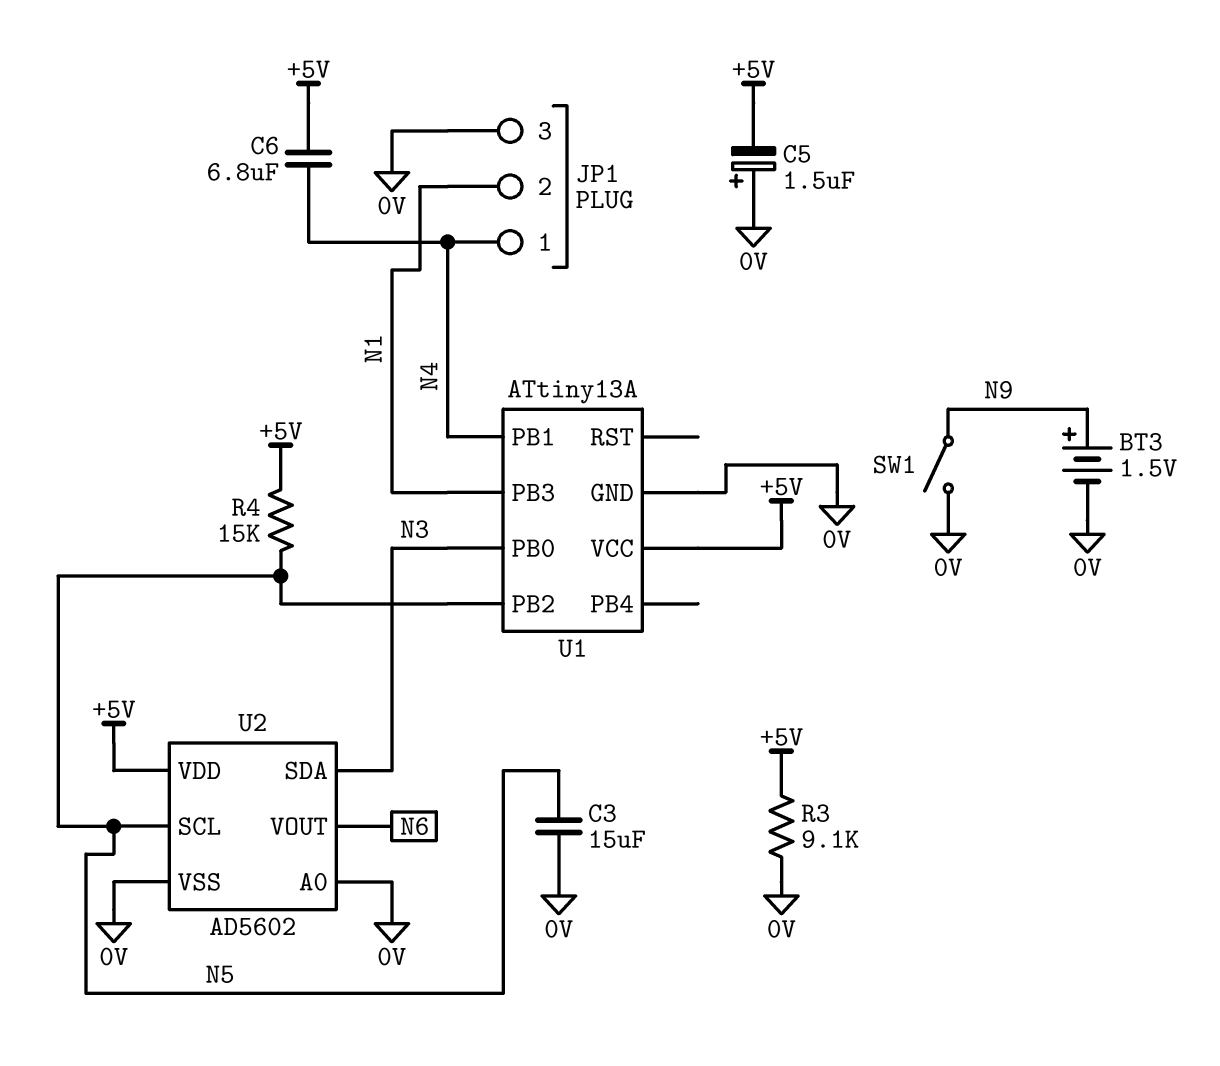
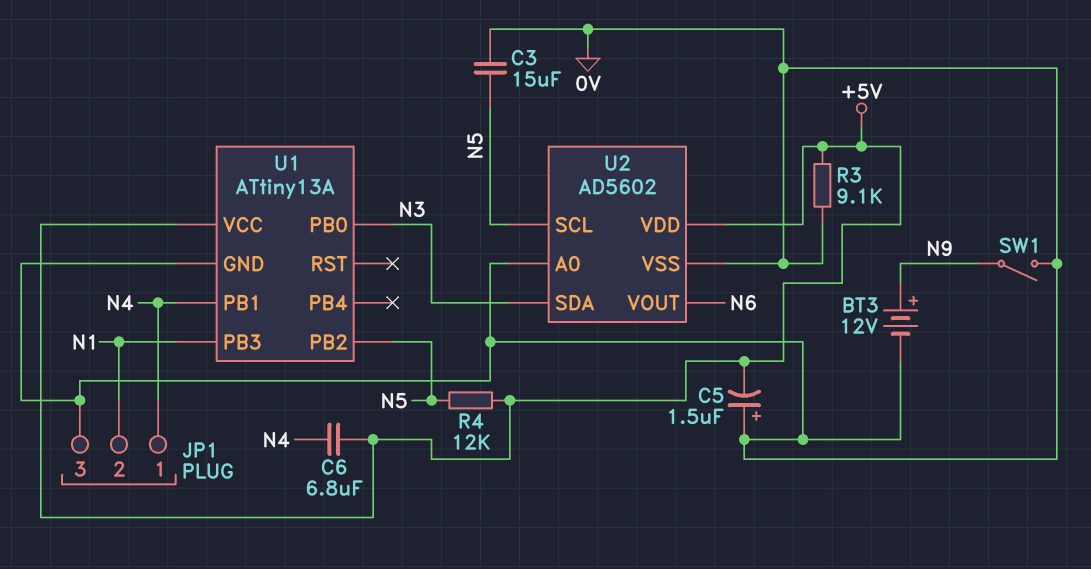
BT3: 1.5V (plus N9, minus 0V) -> 12V (plus N9, minus 0V)
R4: 15k (+5V, N5) -> 12k (+5V, N5)

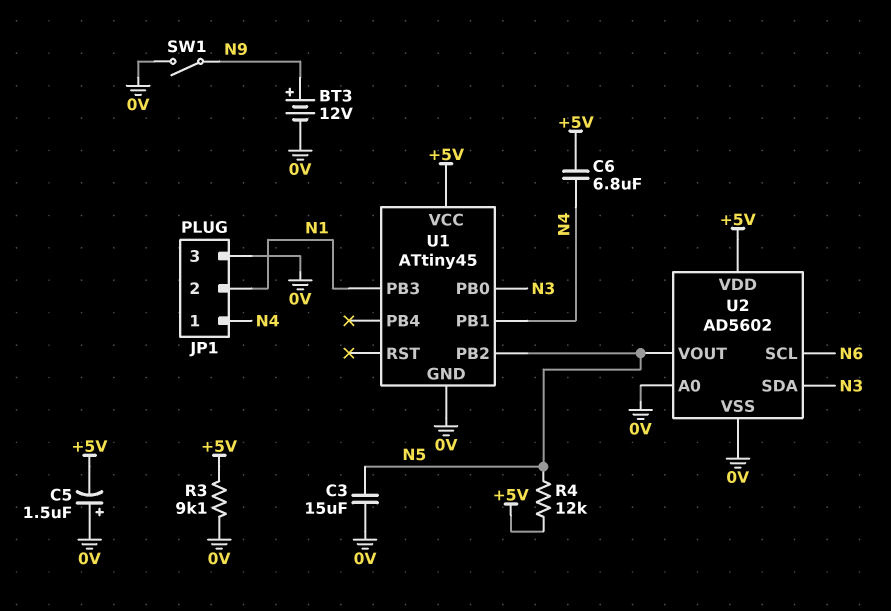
U1: ATtiny13A -> ATtiny45
U2 pin SCL: N5 -> N6
U2 pin VOUT: N6 -> N5

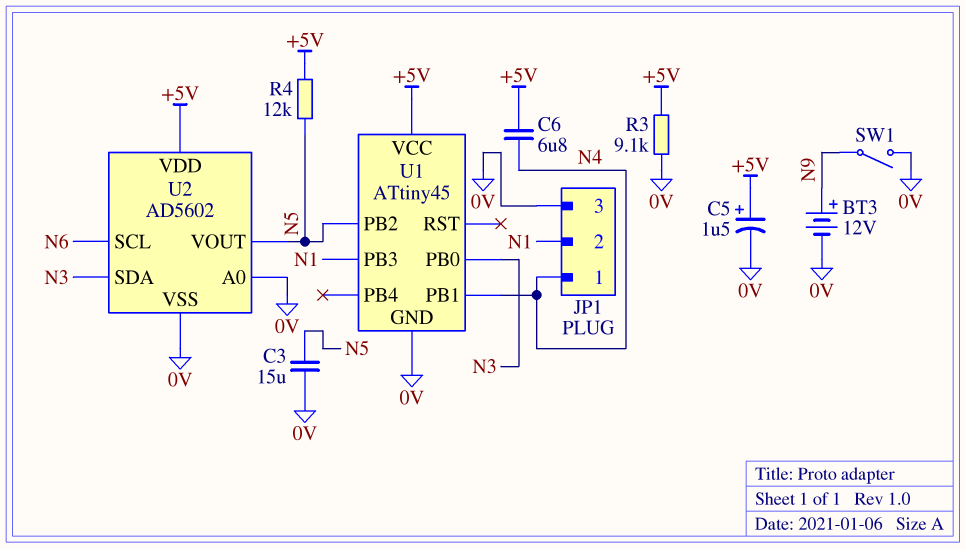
C5: 1.5uF (plus 0V, minus +5V) -> 1.5uF (plus +5V, minus 0V)

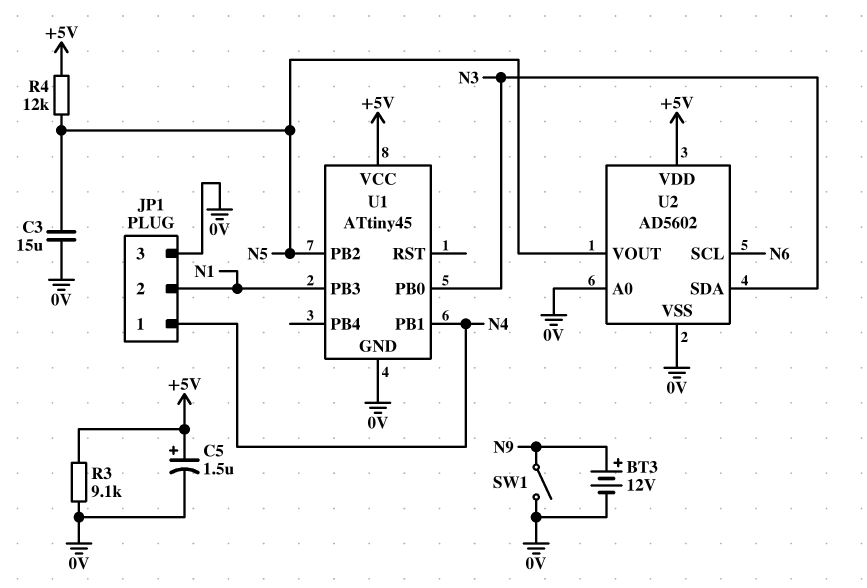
C6: 6.8uF (+5V, N4) -> none

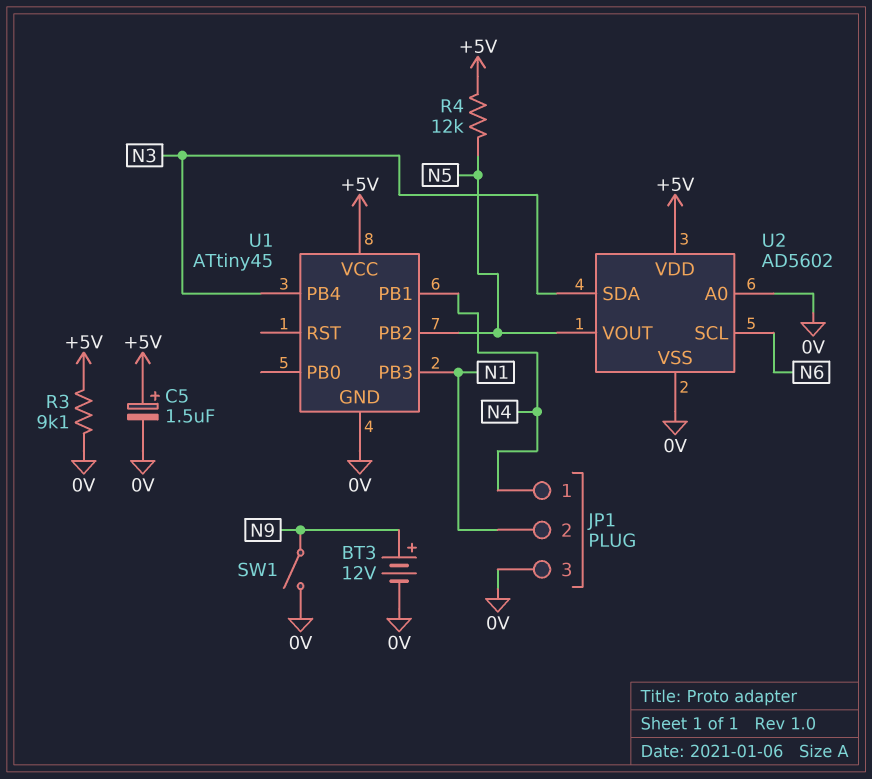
C3: 15uF (0V, N5) -> none
U1 pin PB0: N3 -> none
U1 pin PB4: none -> N3

